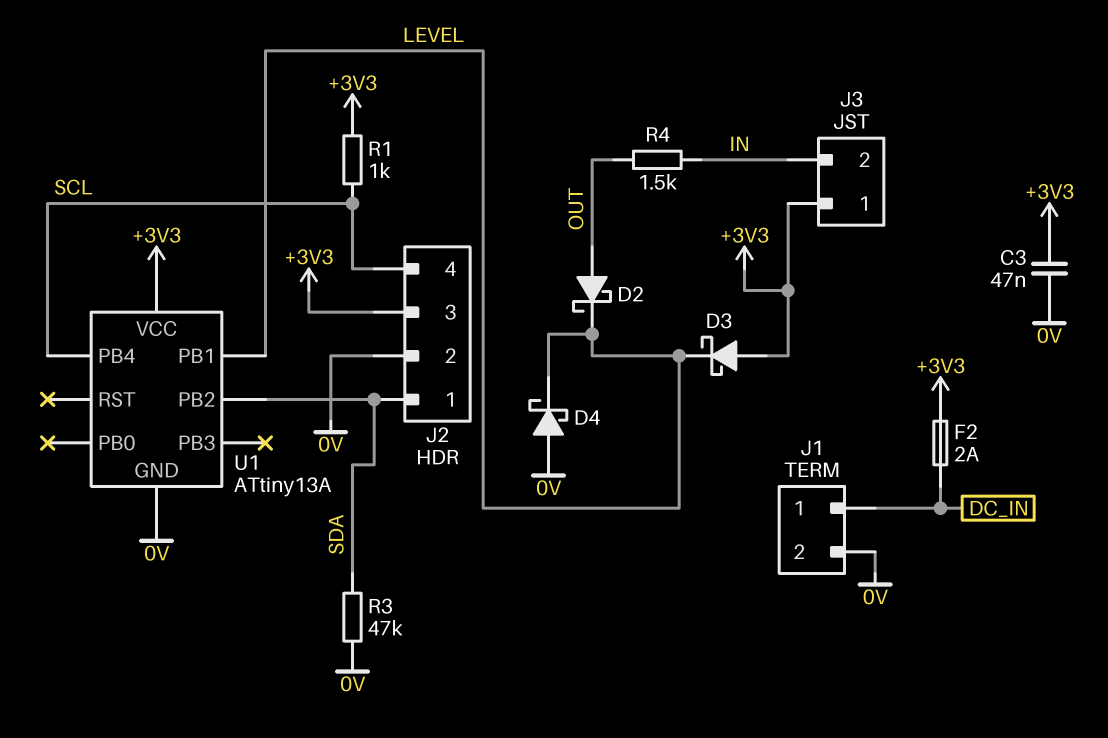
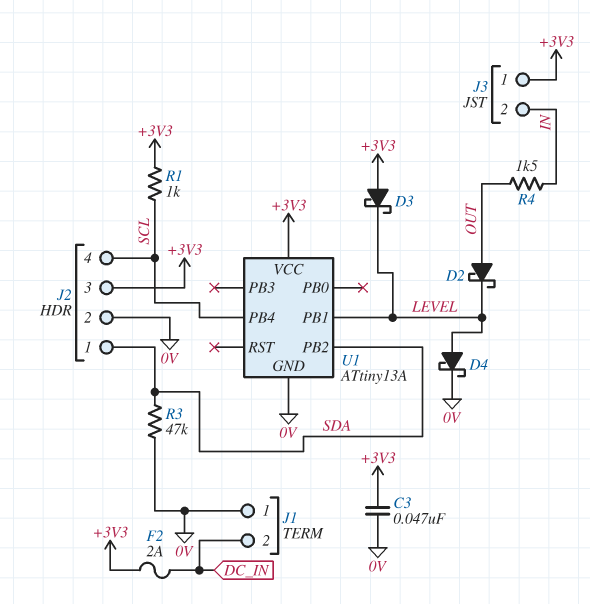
D4: schottky (A 0V, K LEVEL) -> schottky (A LEVEL, K 0V)
J1 pin 1: DC_IN -> 0V
J1 pin 2: 0V -> DC_IN

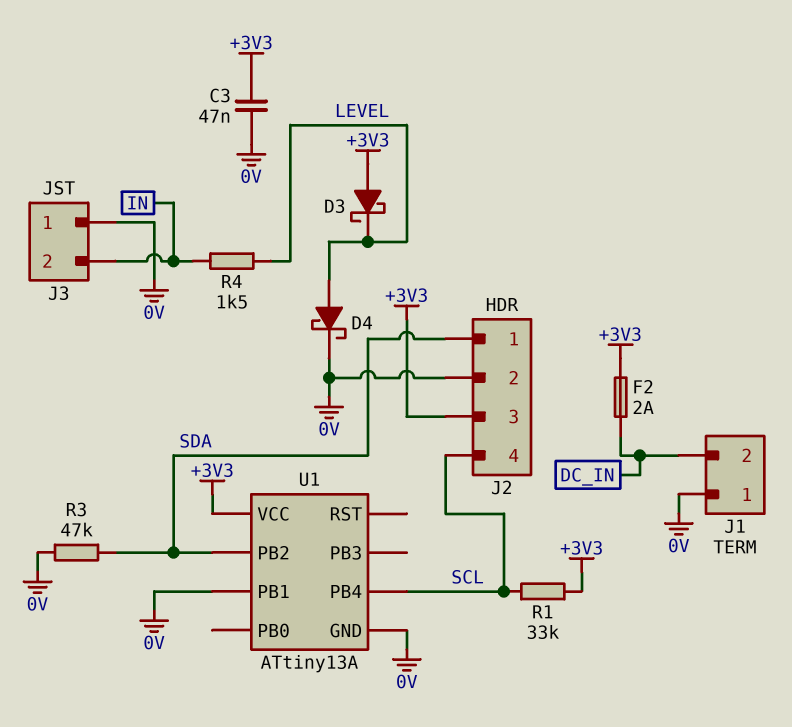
D2: schottky (A OUT, K LEVEL) -> none
J3 pin 1: +3V3 -> 0V
R1: 1k (+3V3, SCL) -> 33k (+3V3, SCL)
R4: 1.5k (IN, OUT) -> 1.5k (IN, LEVEL)
U1 pin PB1: LEVEL -> 0V

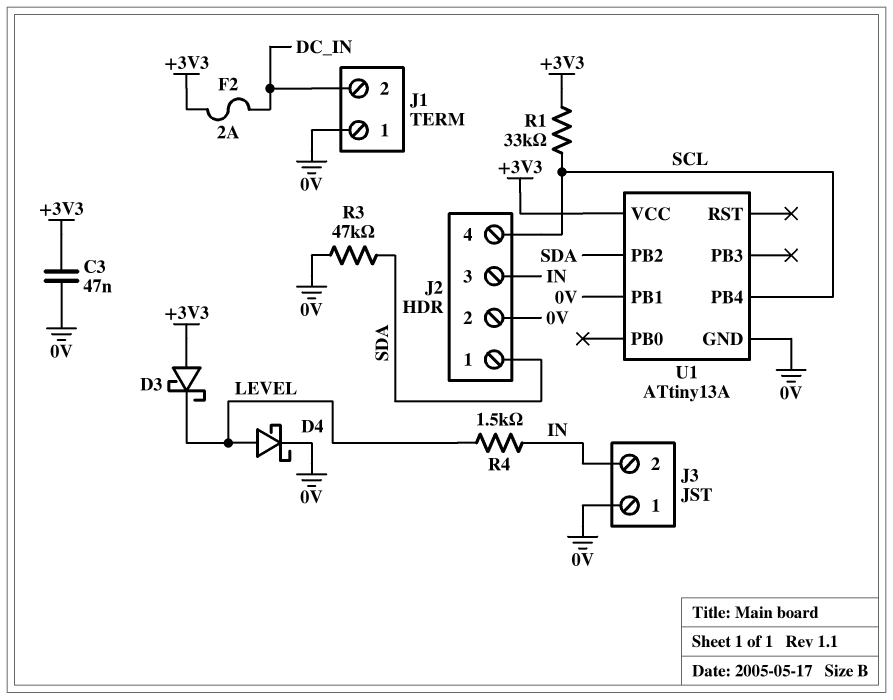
J2 pin 3: +3V3 -> IN

